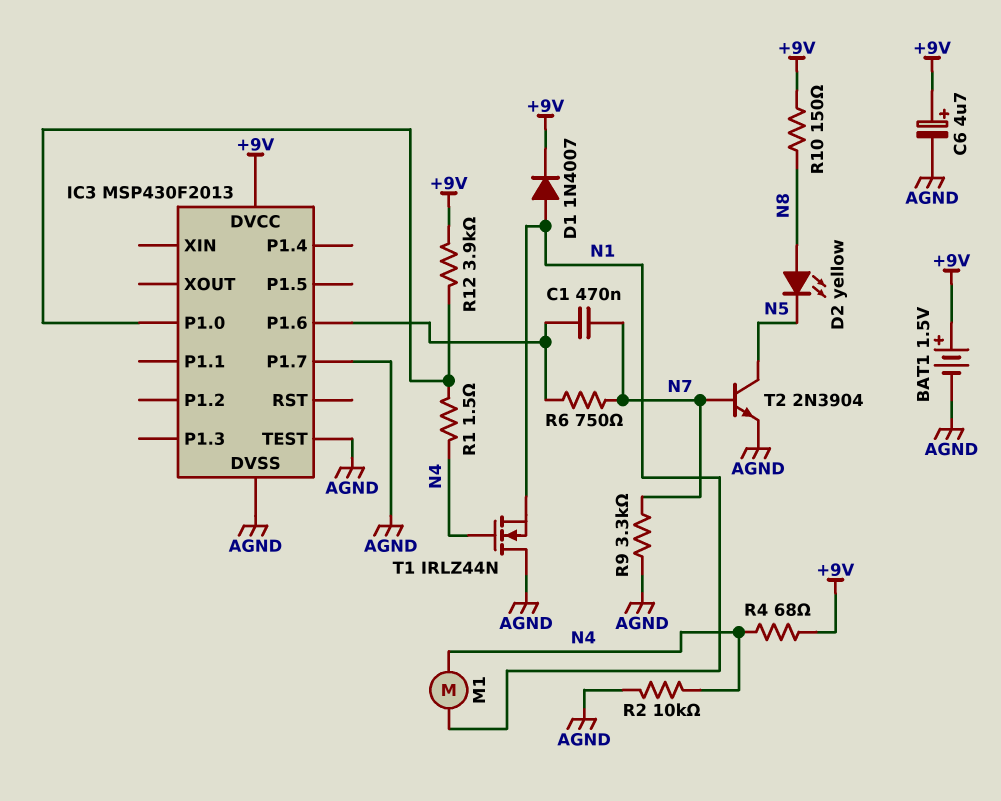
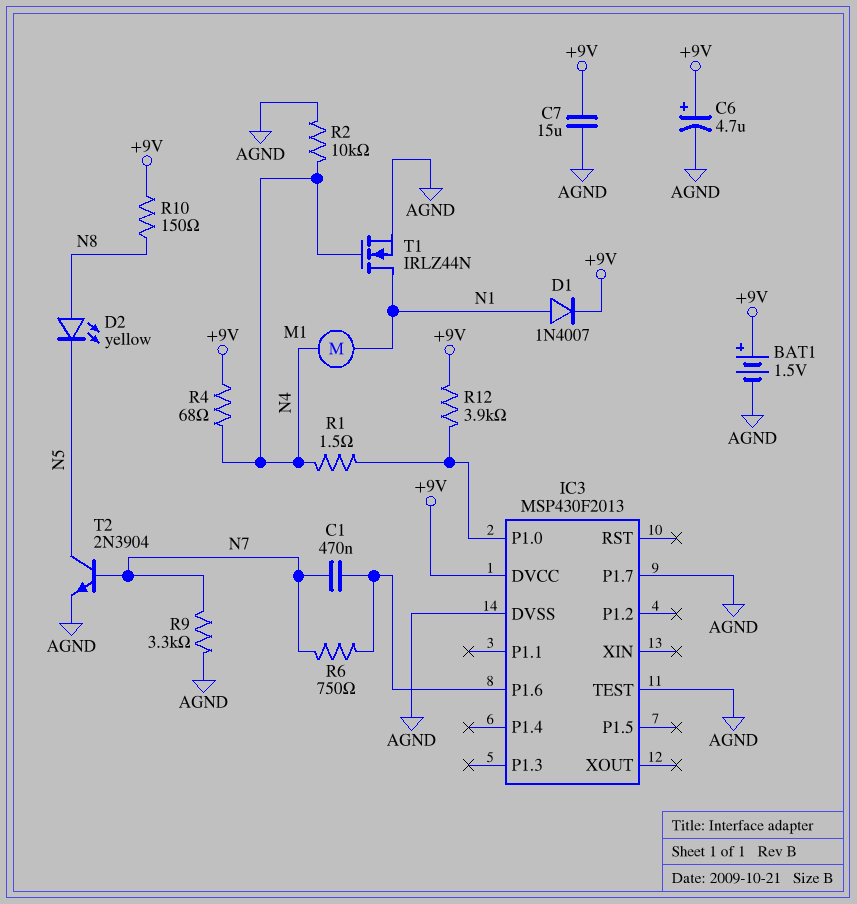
C7: none -> 15uF (+9V, AGND)
T1: NMOS IRLZ44N (G N4, D AGND, S N1) -> NMOS IRLZ44N (G N4, D N1, S AGND)

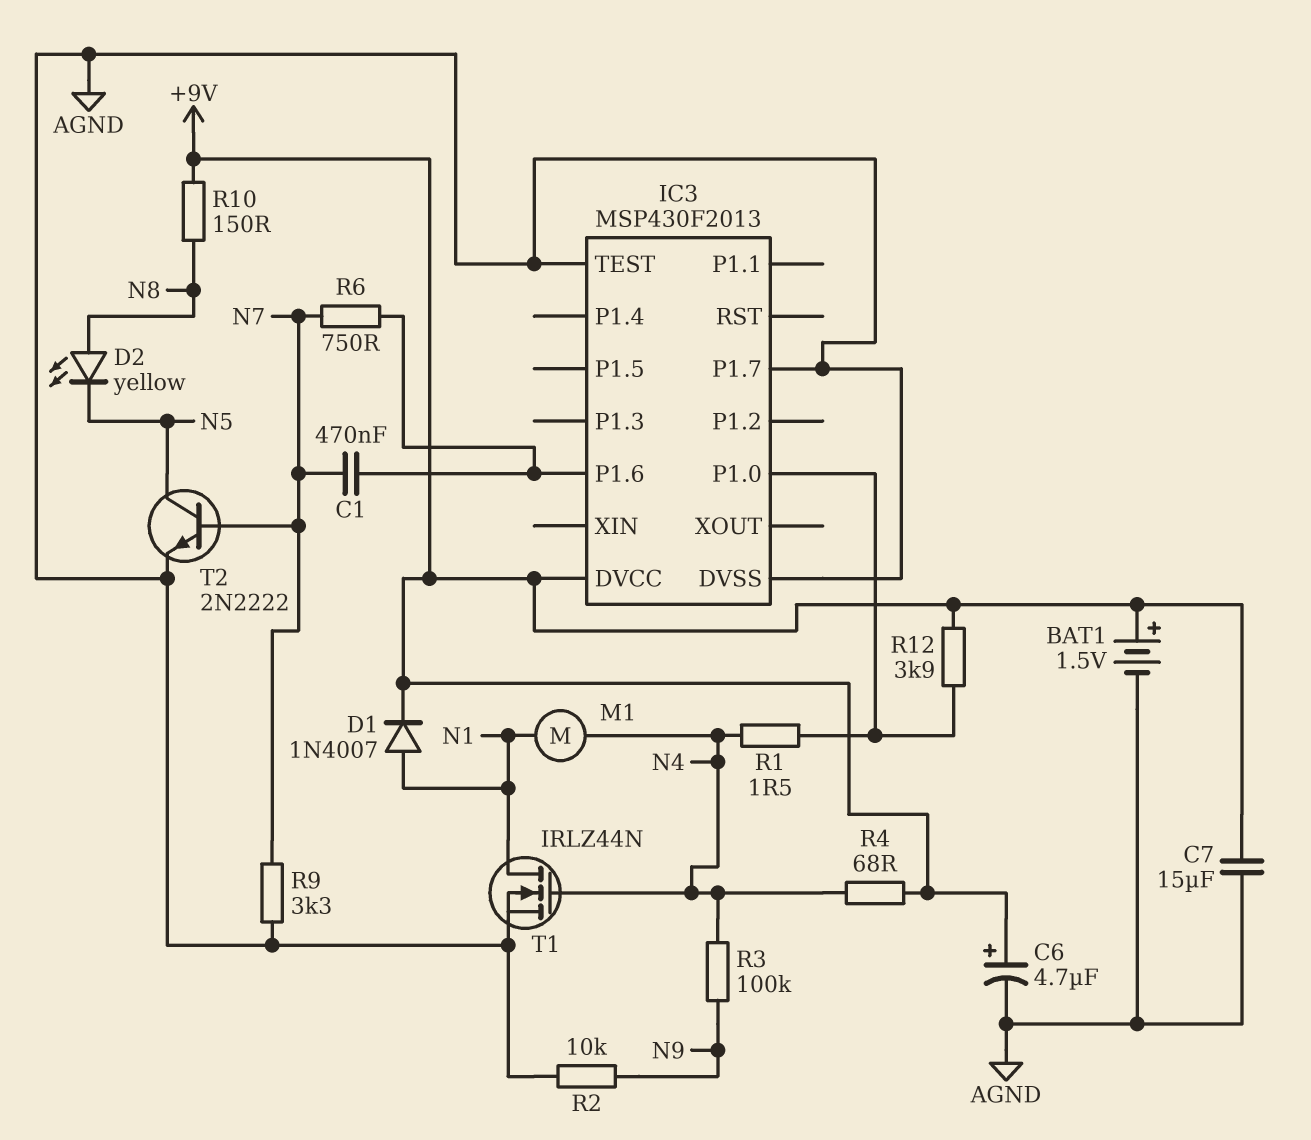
R2: 10k (AGND, N4) -> 10k (AGND, N9)
R3: none -> 100k (N4, N9)
T2: NPN 2N3904 (B N7, C N5, E AGND) -> NPN 2N2222 (B N7, C N5, E AGND)

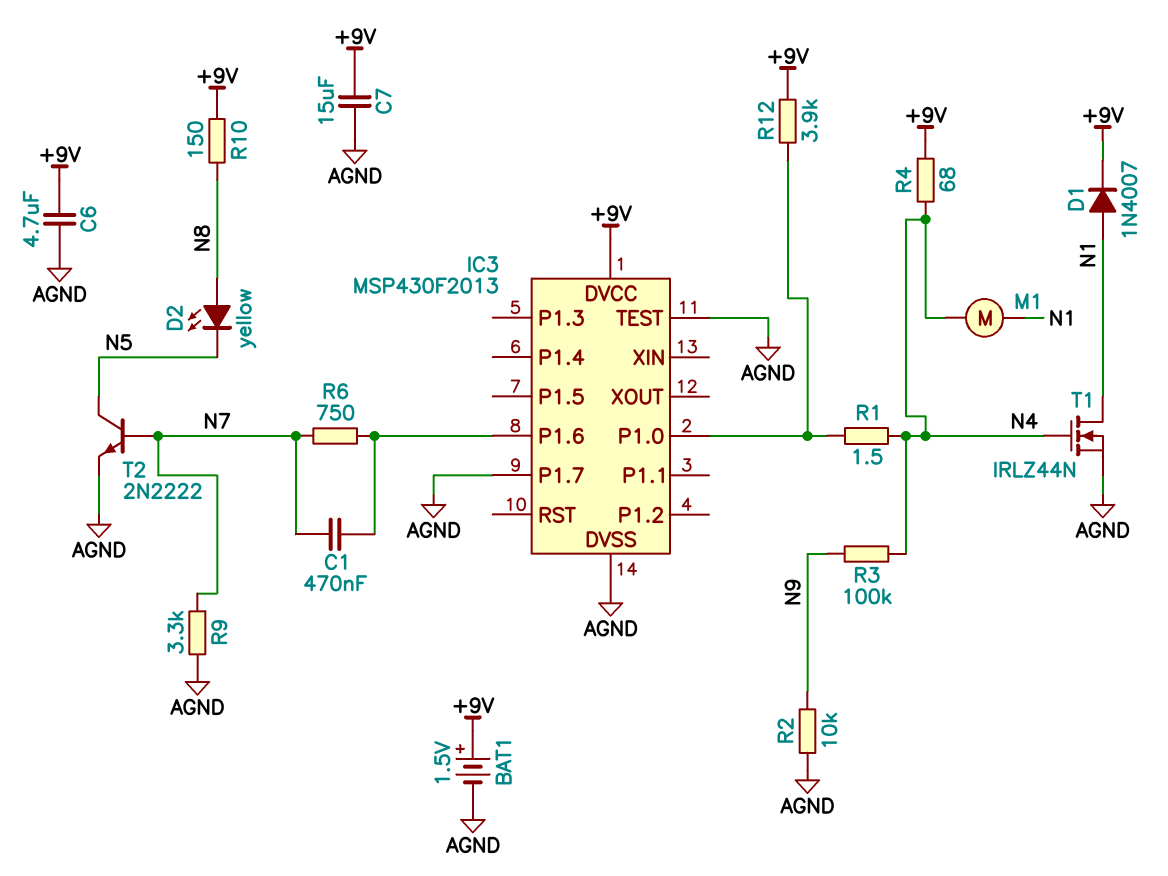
C6: 4.7uF (plus +9V, minus AGND) -> 4.7uF (+9V, AGND)

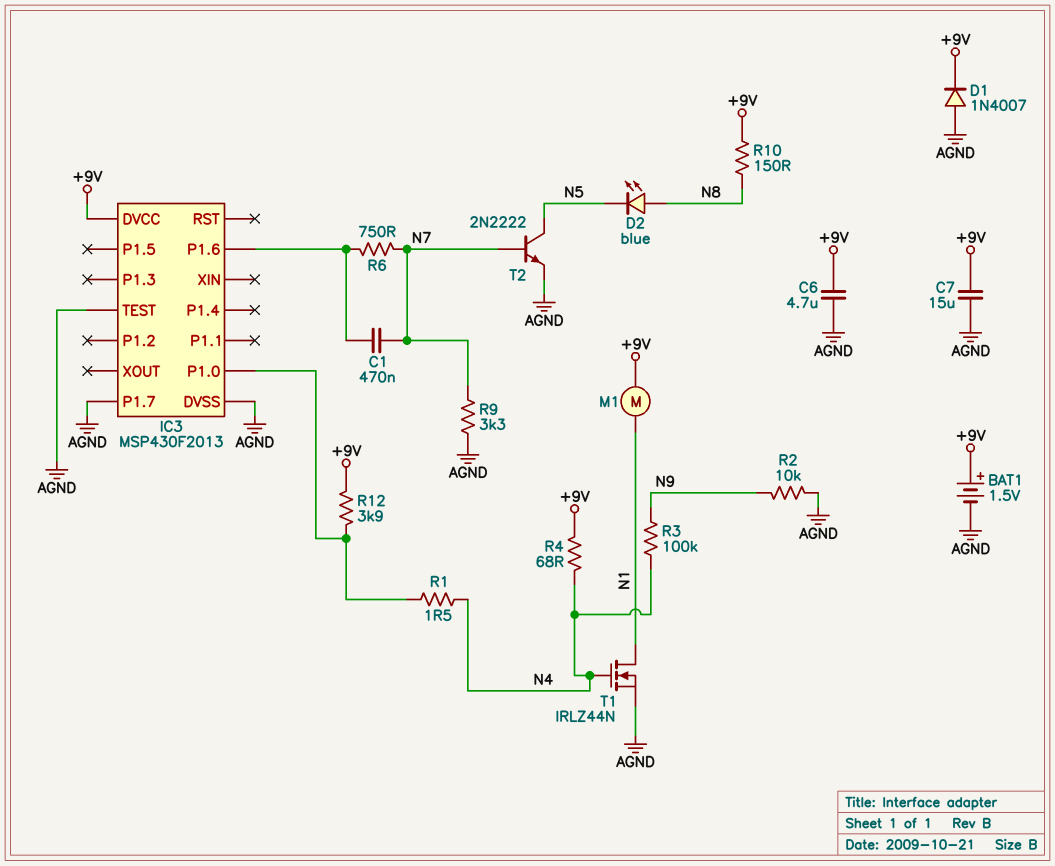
D1: diode 1N4007 (A N1, K +9V) -> diode 1N4007 (A AGND, K +9V)
D2: LED yellow (A N8, K N5) -> LED blue (A N8, K N5)
M1: motor (N1, N4) -> motor (+9V, N1)

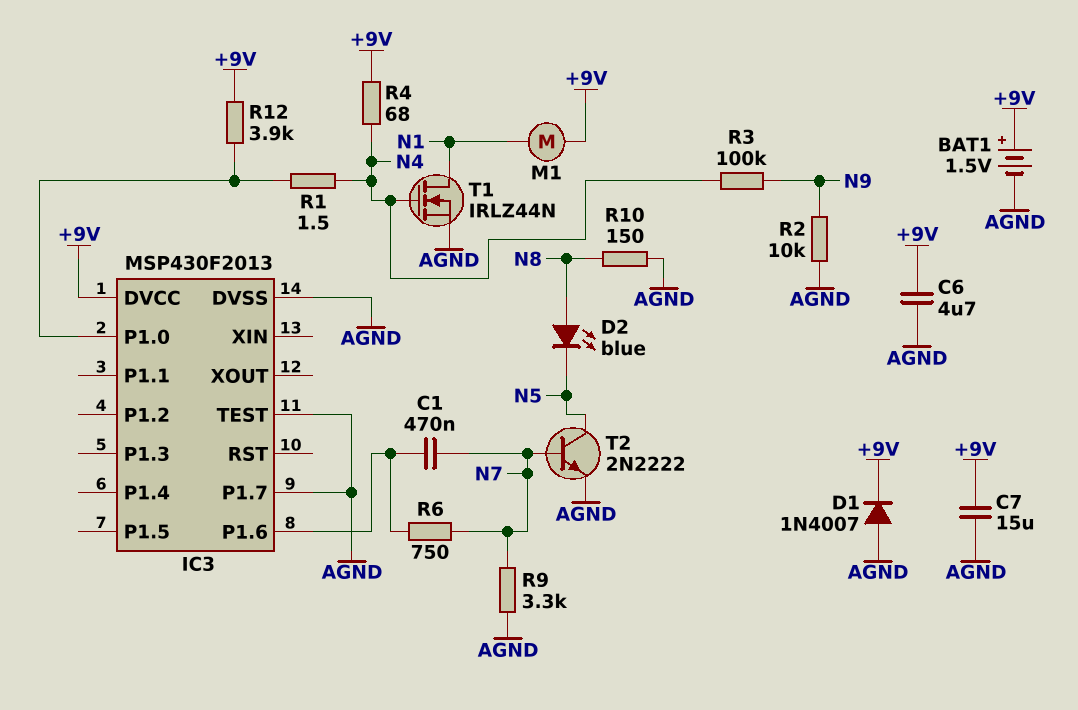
R10: 150 (+9V, N8) -> 150 (AGND, N8)

